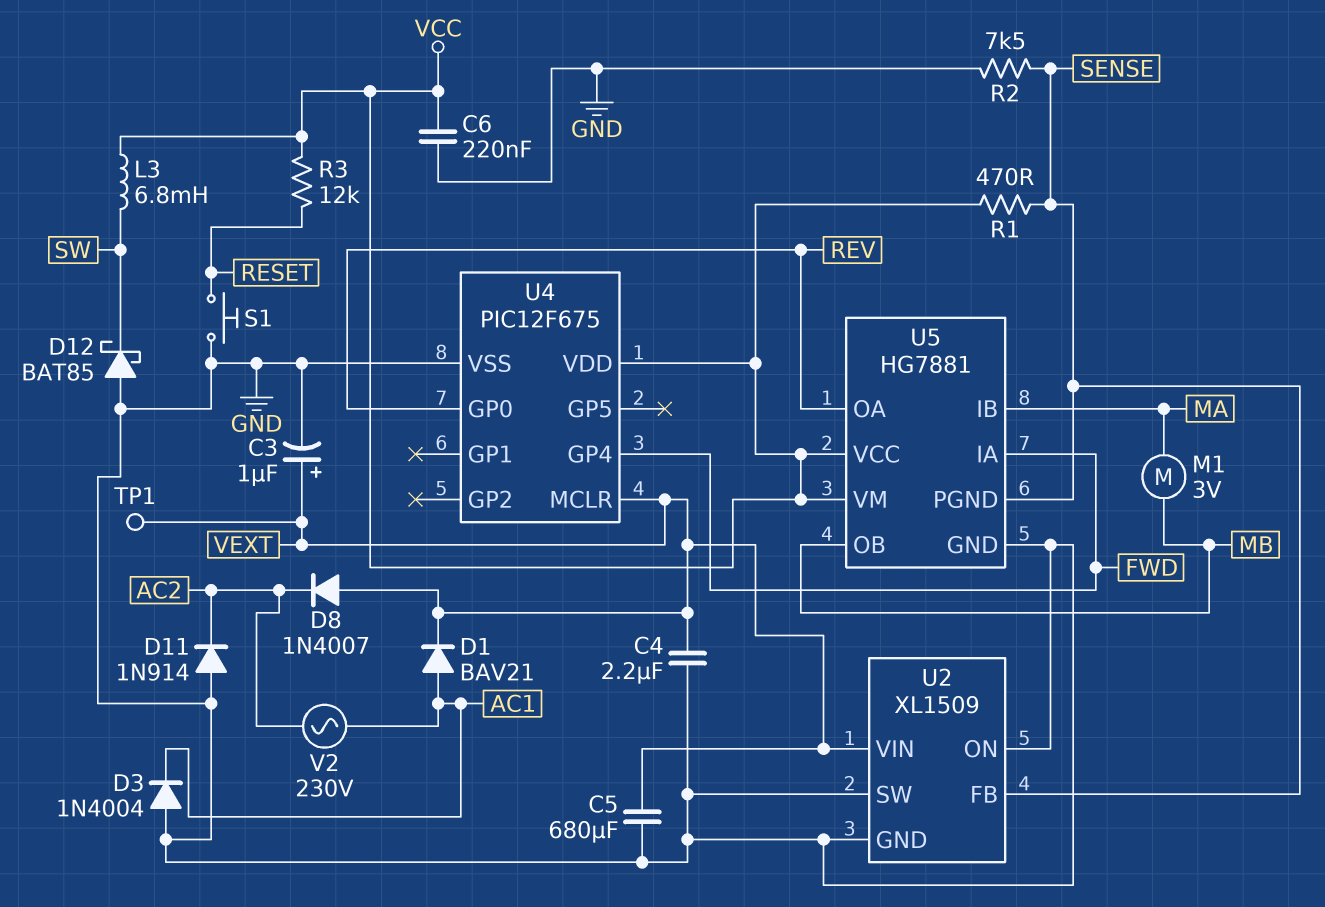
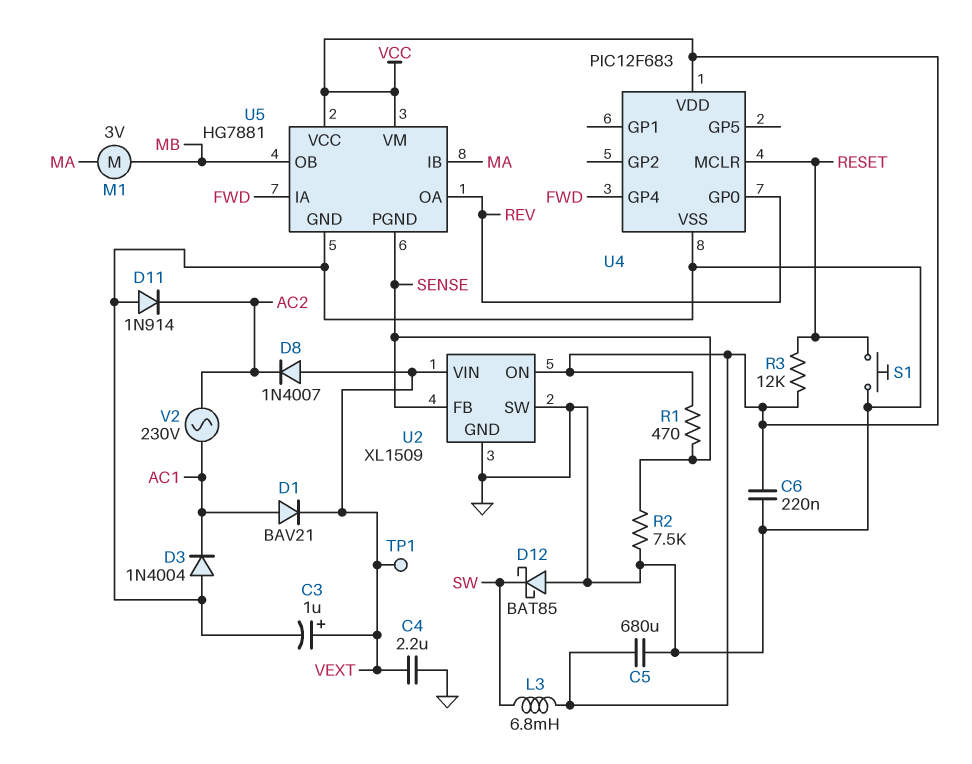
C5: 680uF (GND, VEXT) -> 680uF (GND, VCC)
U2 pin ON: GND -> VCC
U4: PIC12F675 -> PIC12F683
U4 pin MCLR: VEXT -> RESET

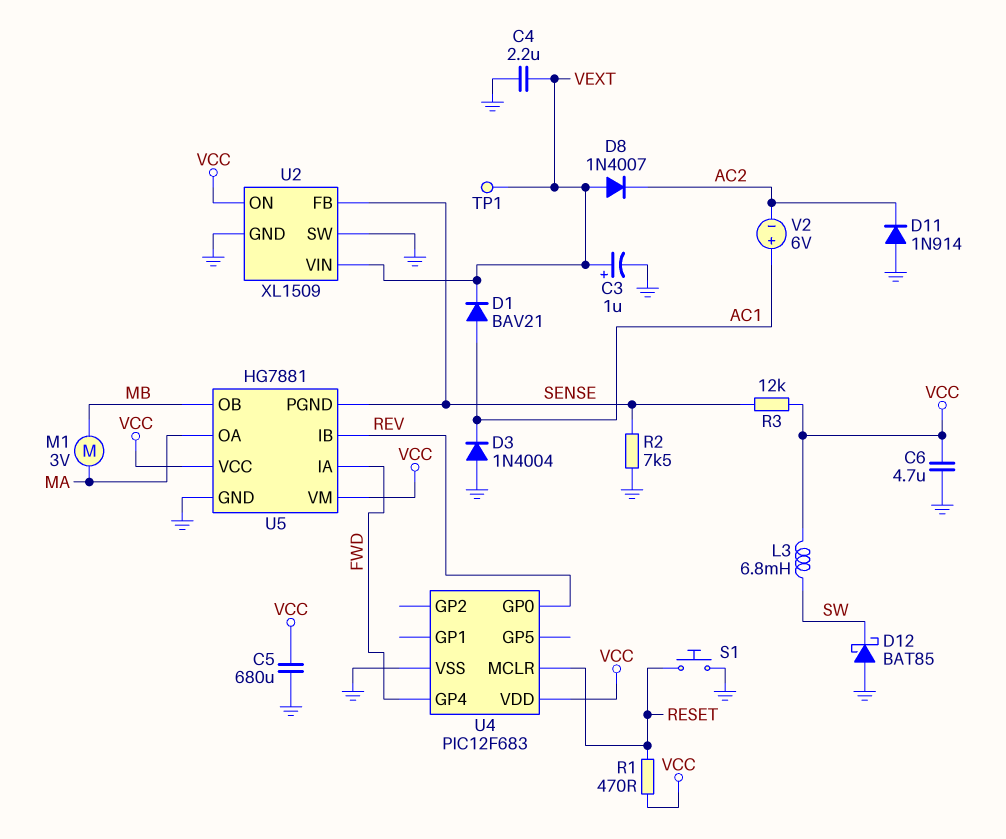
C6: 220nF (GND, VCC) -> 4.7uF (GND, VCC)
R1: 470 (SENSE, VCC) -> 470 (RESET, VCC)
R3: 12k (RESET, VCC) -> 12k (SENSE, VCC)
U5 pin IB: MA -> REV
U5 pin OA: REV -> MA
V2: AC 230V (AC1, AC2) -> 6V (plus AC1, minus AC2)

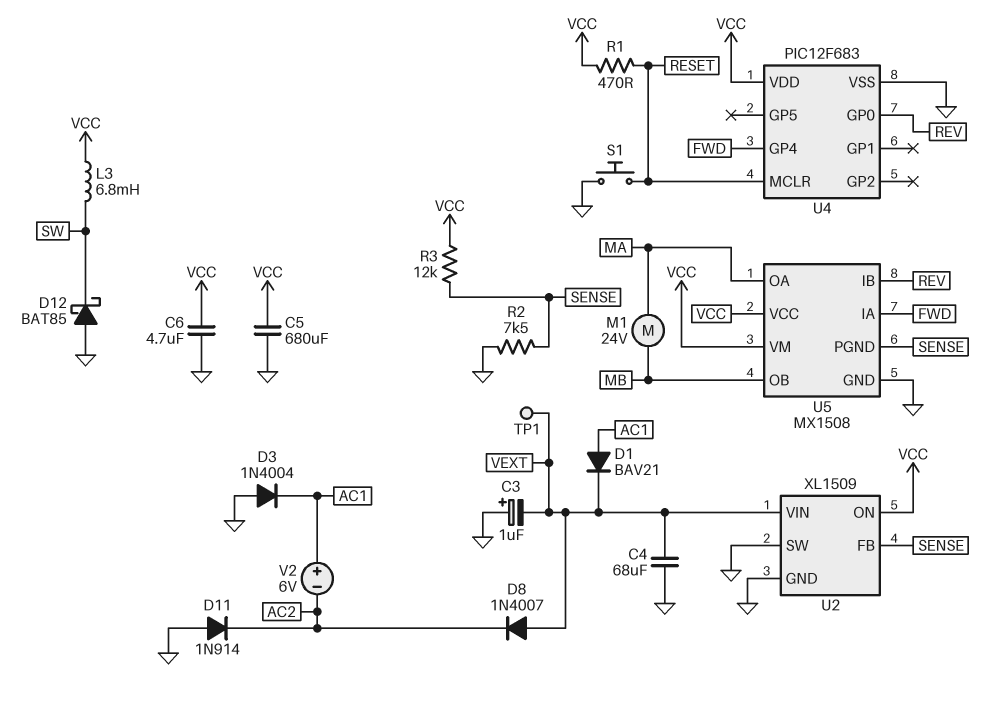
C3: 1uF (plus VEXT, minus GND) -> 1uF (plus GND, minus VEXT)
C4: 2.2uF (GND, VEXT) -> 68uF (GND, VEXT)
M1: motor 3V (MA, MB) -> motor 24V (MA, MB)
U5: HG7881 -> MX1508

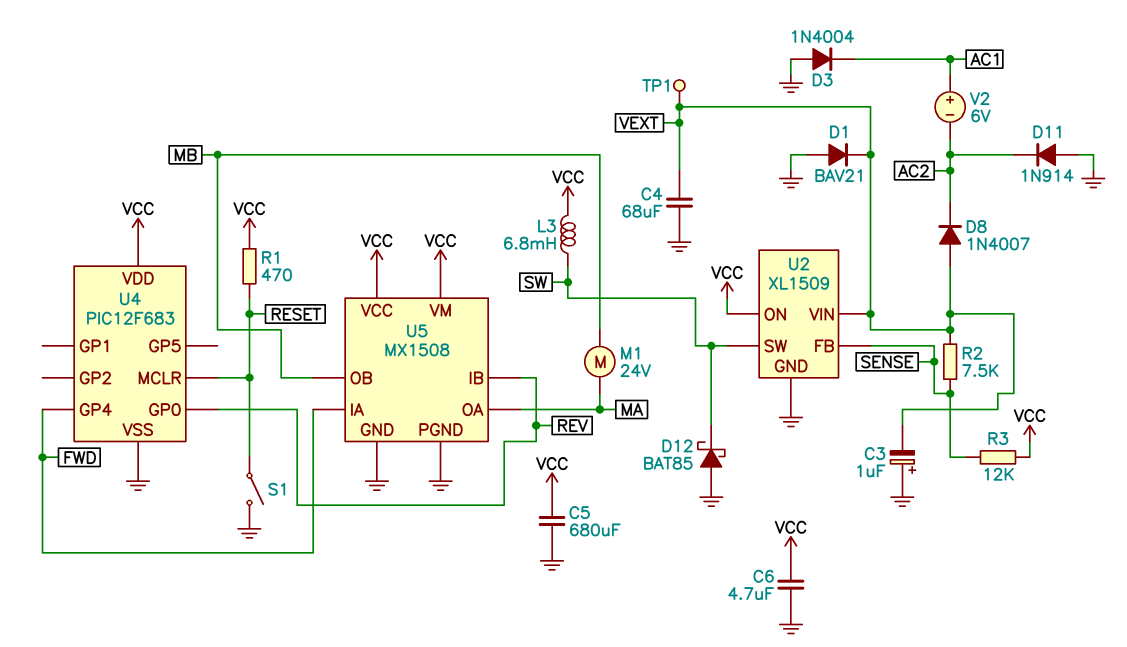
D1: diode BAV21 (A AC1, K VEXT) -> diode BAV21 (A GND, K VEXT)
R2: 7.5k (GND, SENSE) -> 7.5k (SENSE, VEXT)
S1: button (GND, RESET) -> switch (GND, RESET)
U2 pin SW: GND -> SW
U5 pin PGND: SENSE -> GND

